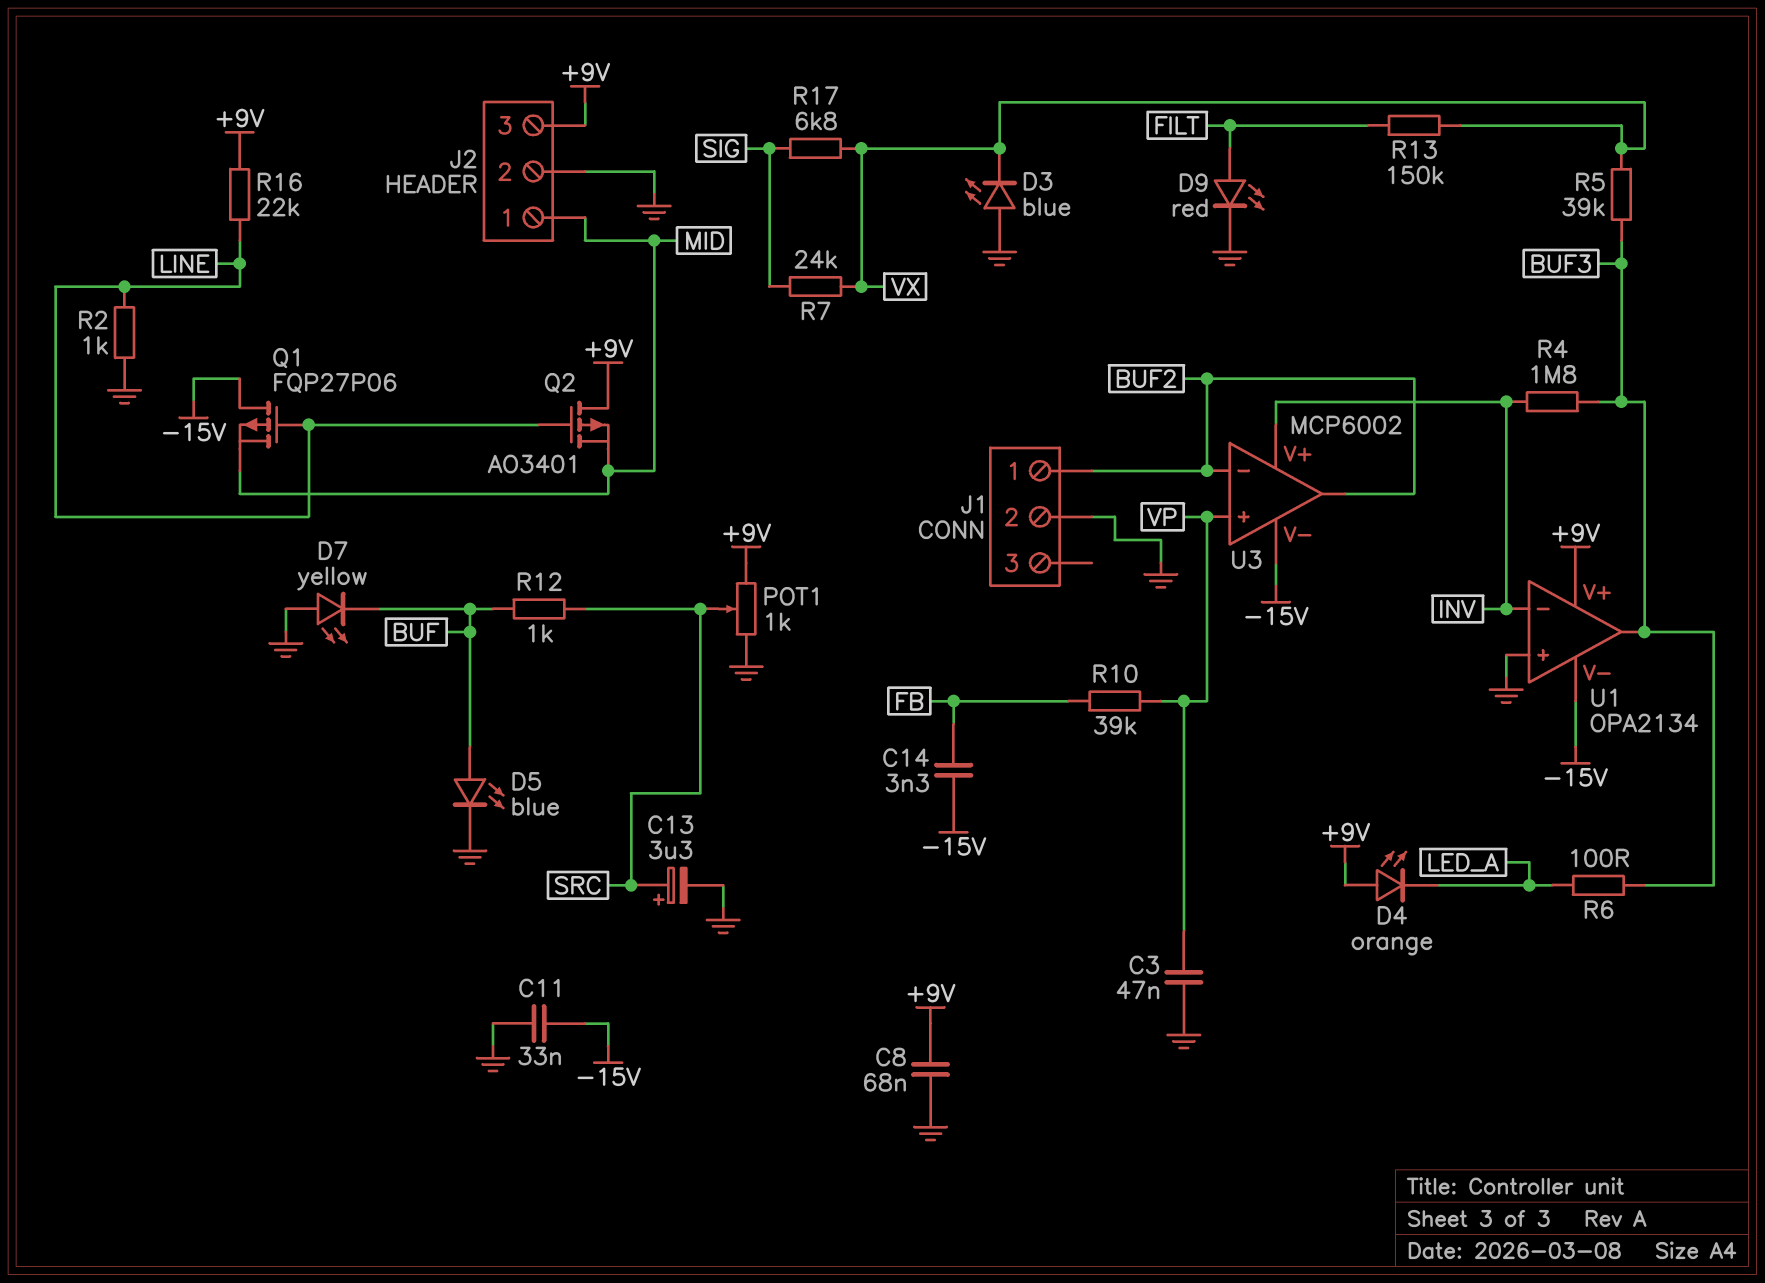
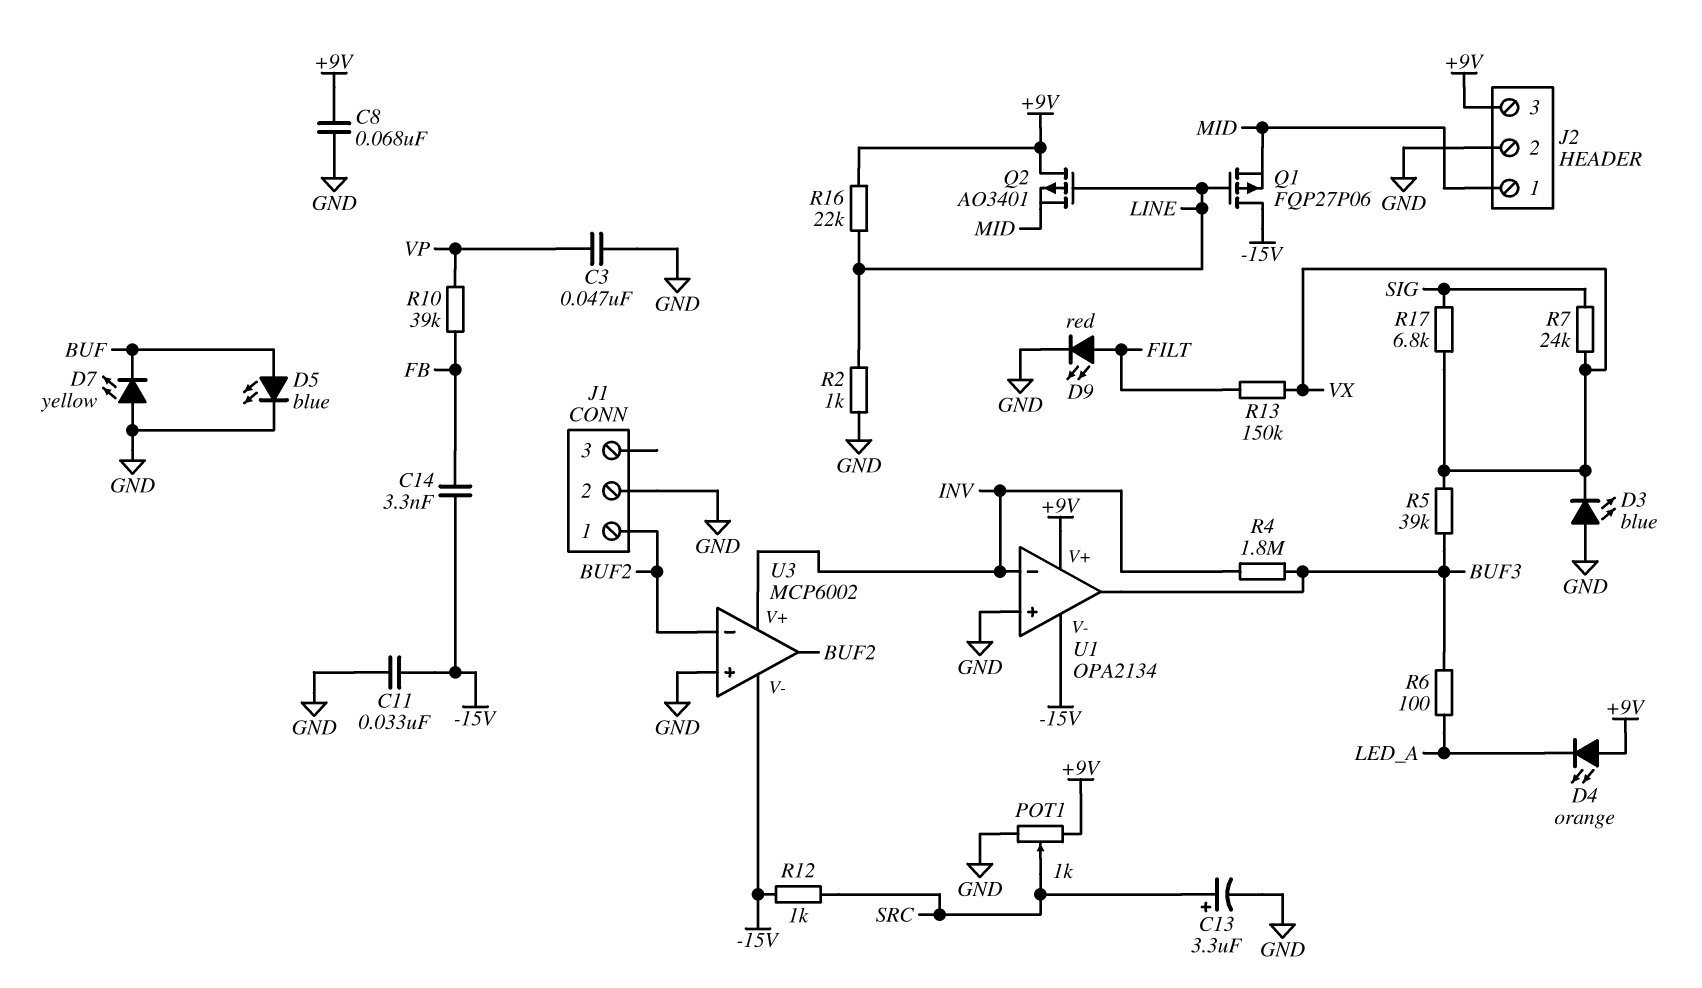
R12: 1k (BUF, SRC) -> 1k (-15V, SRC)
U3 pin in+: VP -> GND

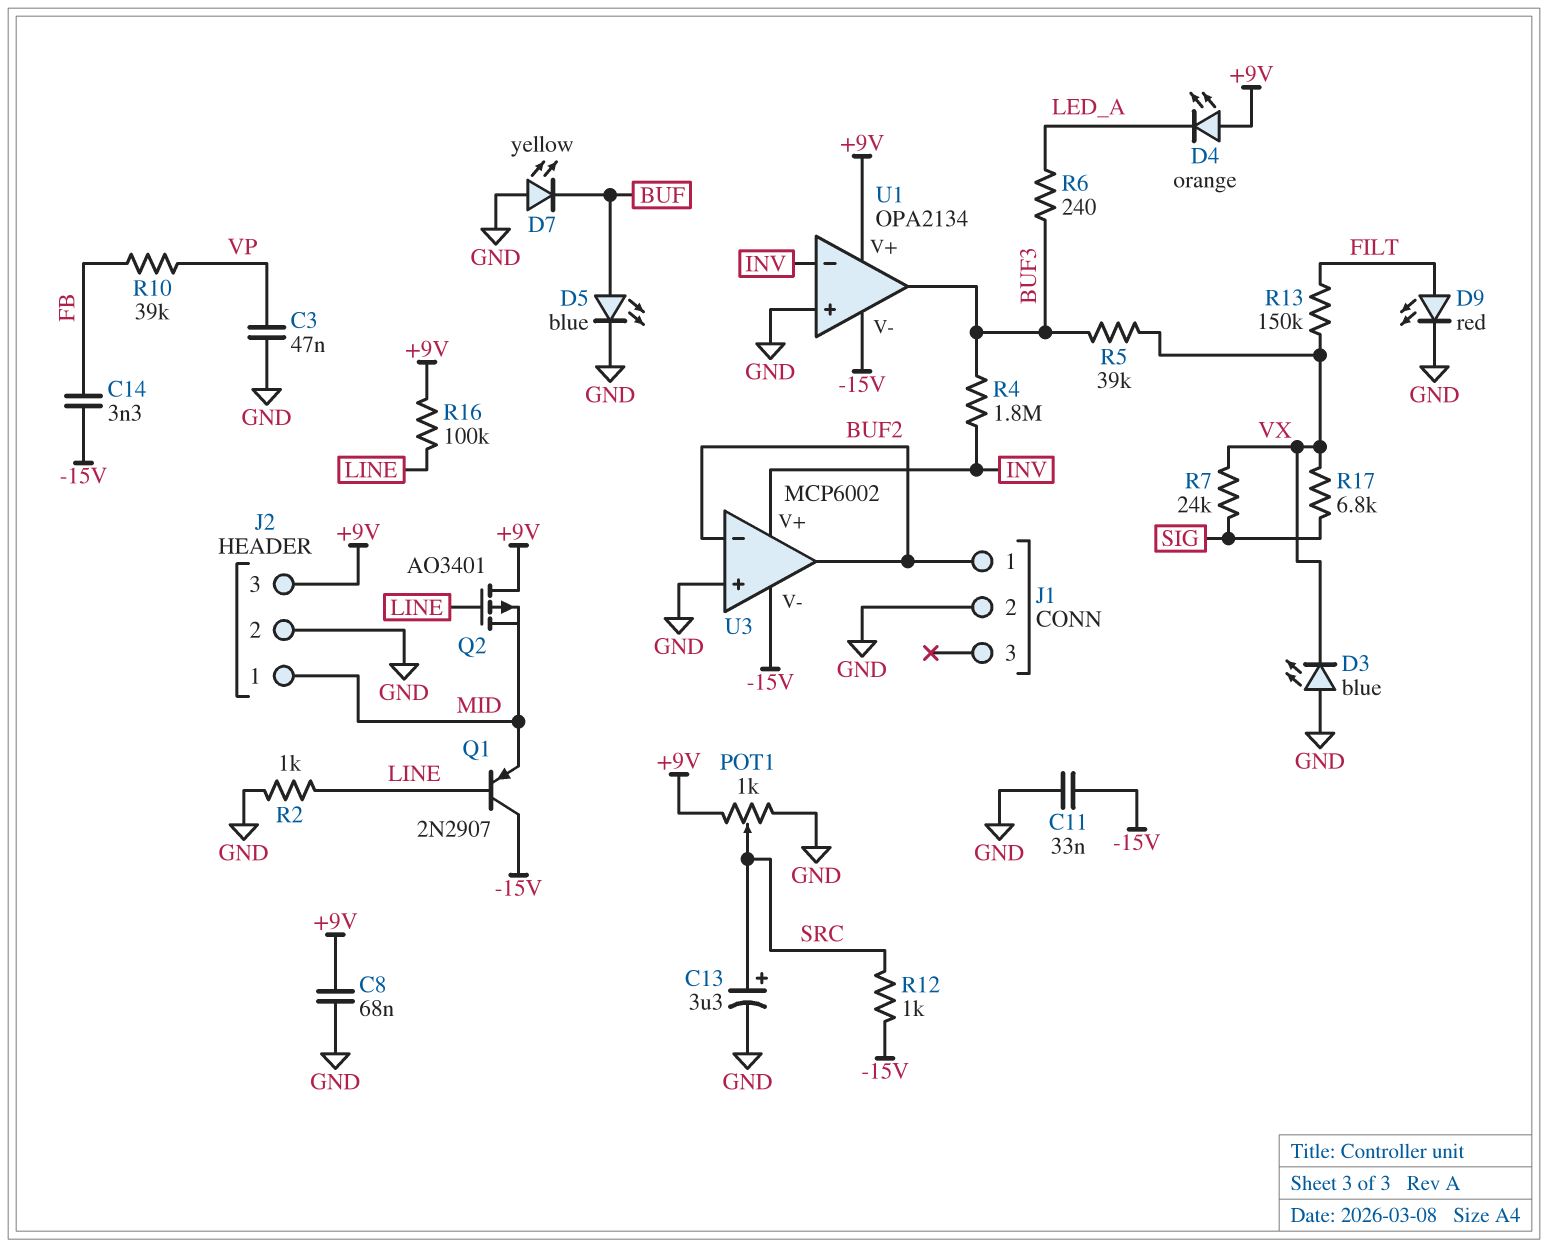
Q1: PMOS FQP27P06 (G LINE, D -15V, S MID) -> PNP 2N2907 (B LINE, C -15V, E MID)
R6: 100 (BUF3, LED_A) -> 240 (BUF3, LED_A)
R16: 22k (+9V, LINE) -> 100k (+9V, LINE)

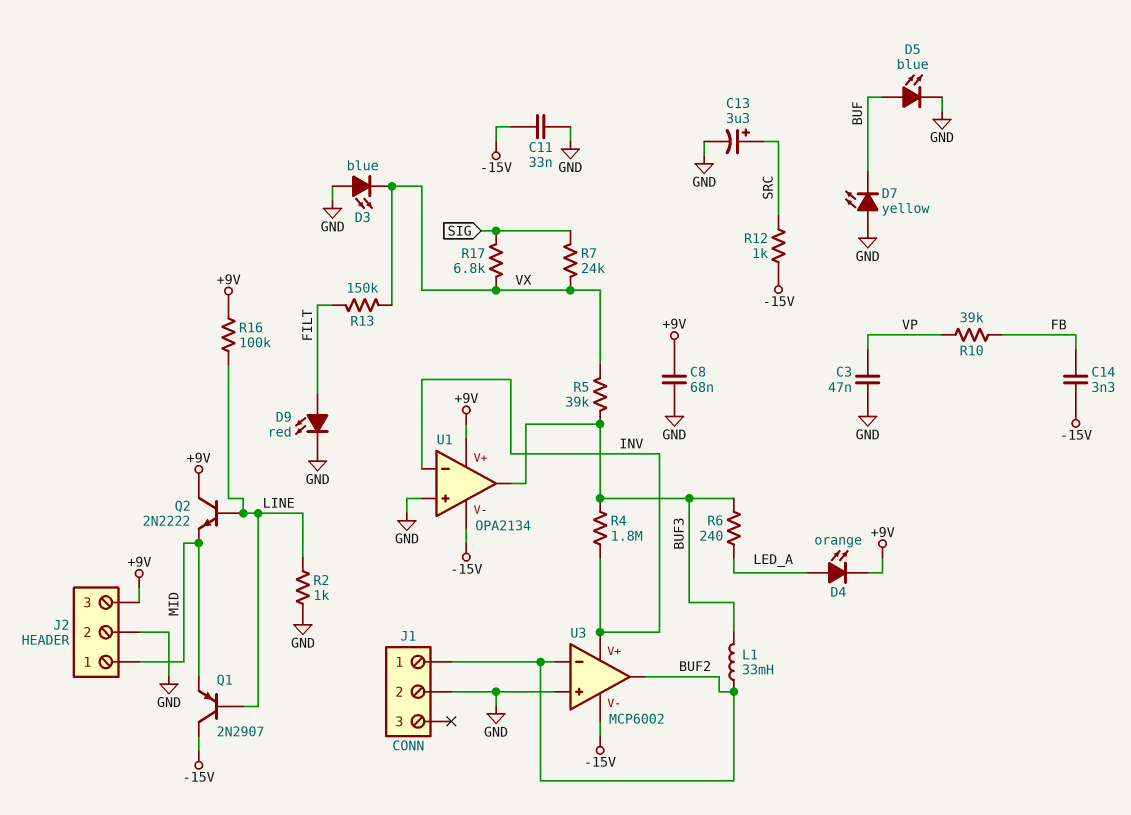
D4: LED orange (A +9V, K LED_A) -> LED orange (A LED_A, K +9V)
L1: none -> 33mH (BUF2, BUF3)
POT1: 1k (+9V, GND, wiper SRC) -> none
Q2: PMOS AO3401 (G LINE, D +9V, S MID) -> NPN 2N2222 (B LINE, C +9V, E MID)

